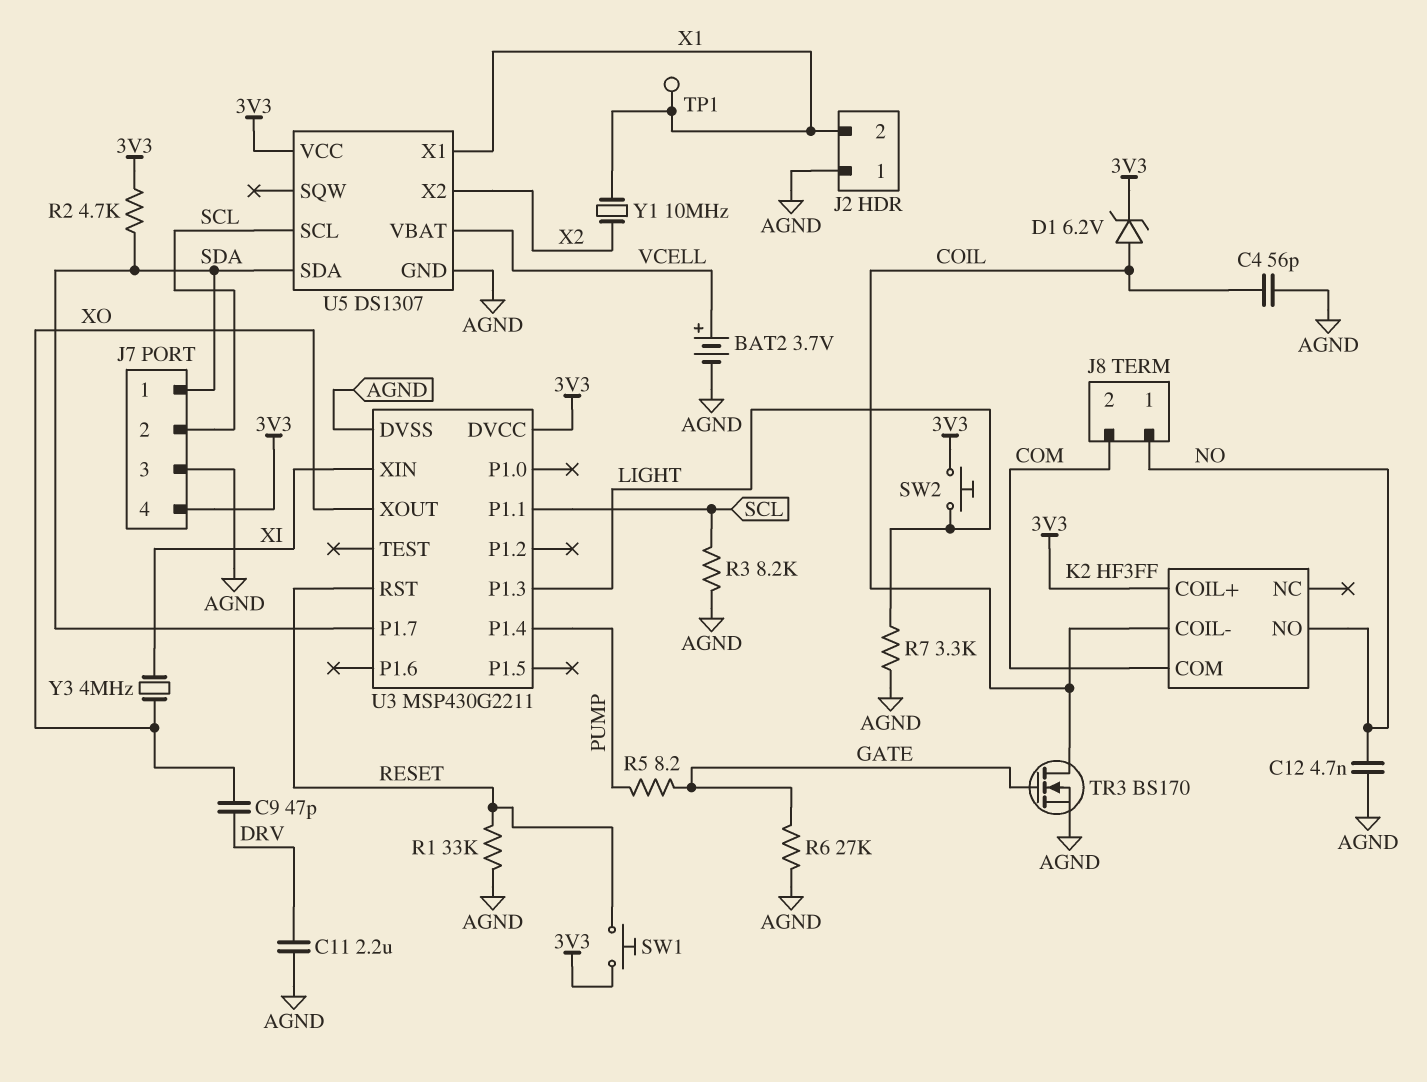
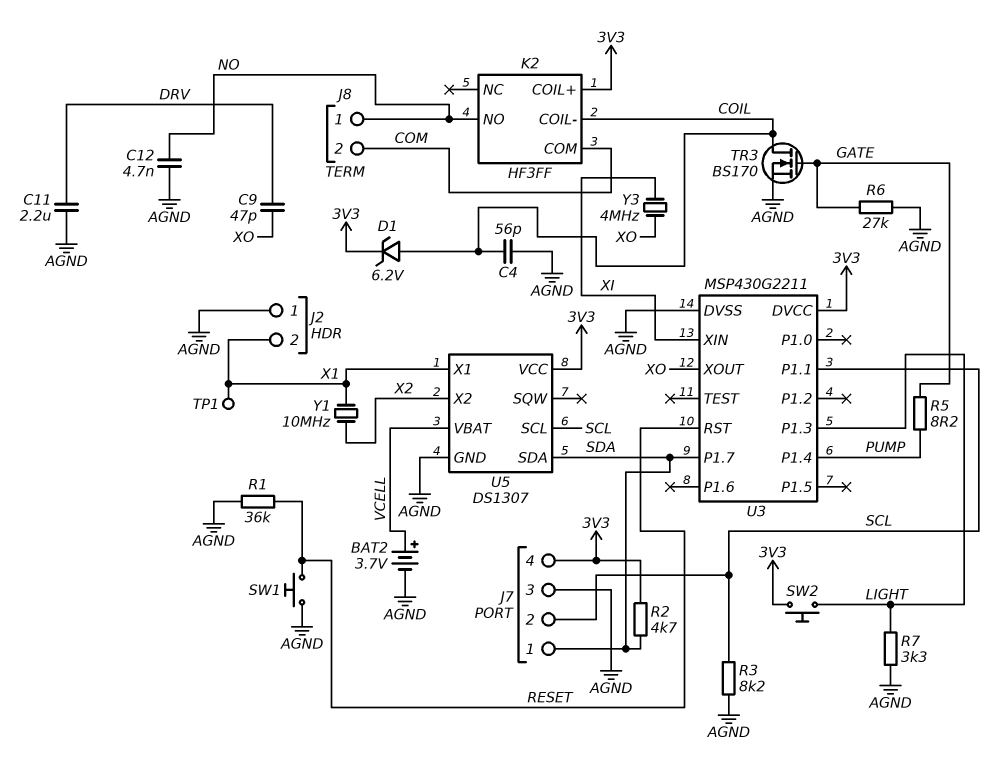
R1: 33k (AGND, RESET) -> 36k (AGND, RESET)
SW1: button (3V3, RESET) -> button (AGND, RESET)

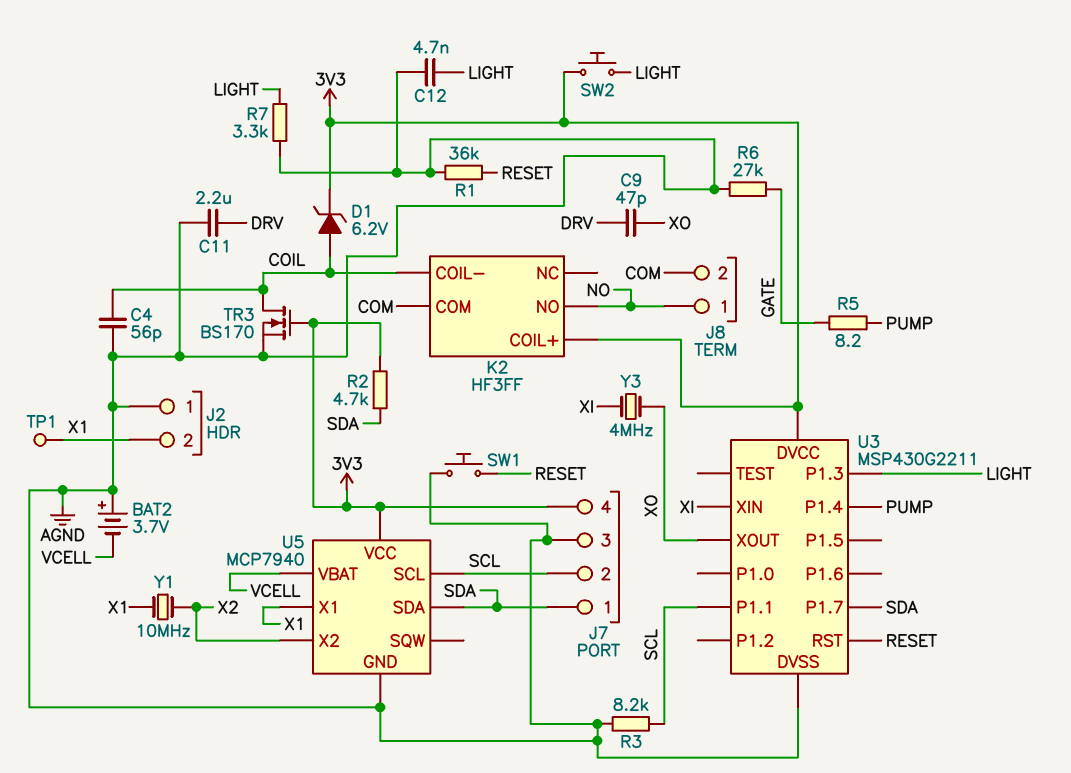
BAT2: 3.7V (plus VCELL, minus AGND) -> 3.7V (plus AGND, minus VCELL)
C12: 4.7nF (AGND, NO) -> 4.7nF (AGND, LIGHT)
TR3: NMOS BS170 (G GATE, D COIL, S AGND) -> NMOS BS170 (G 3V3, D COIL, S AGND)
U5: DS1307 -> MCP7940

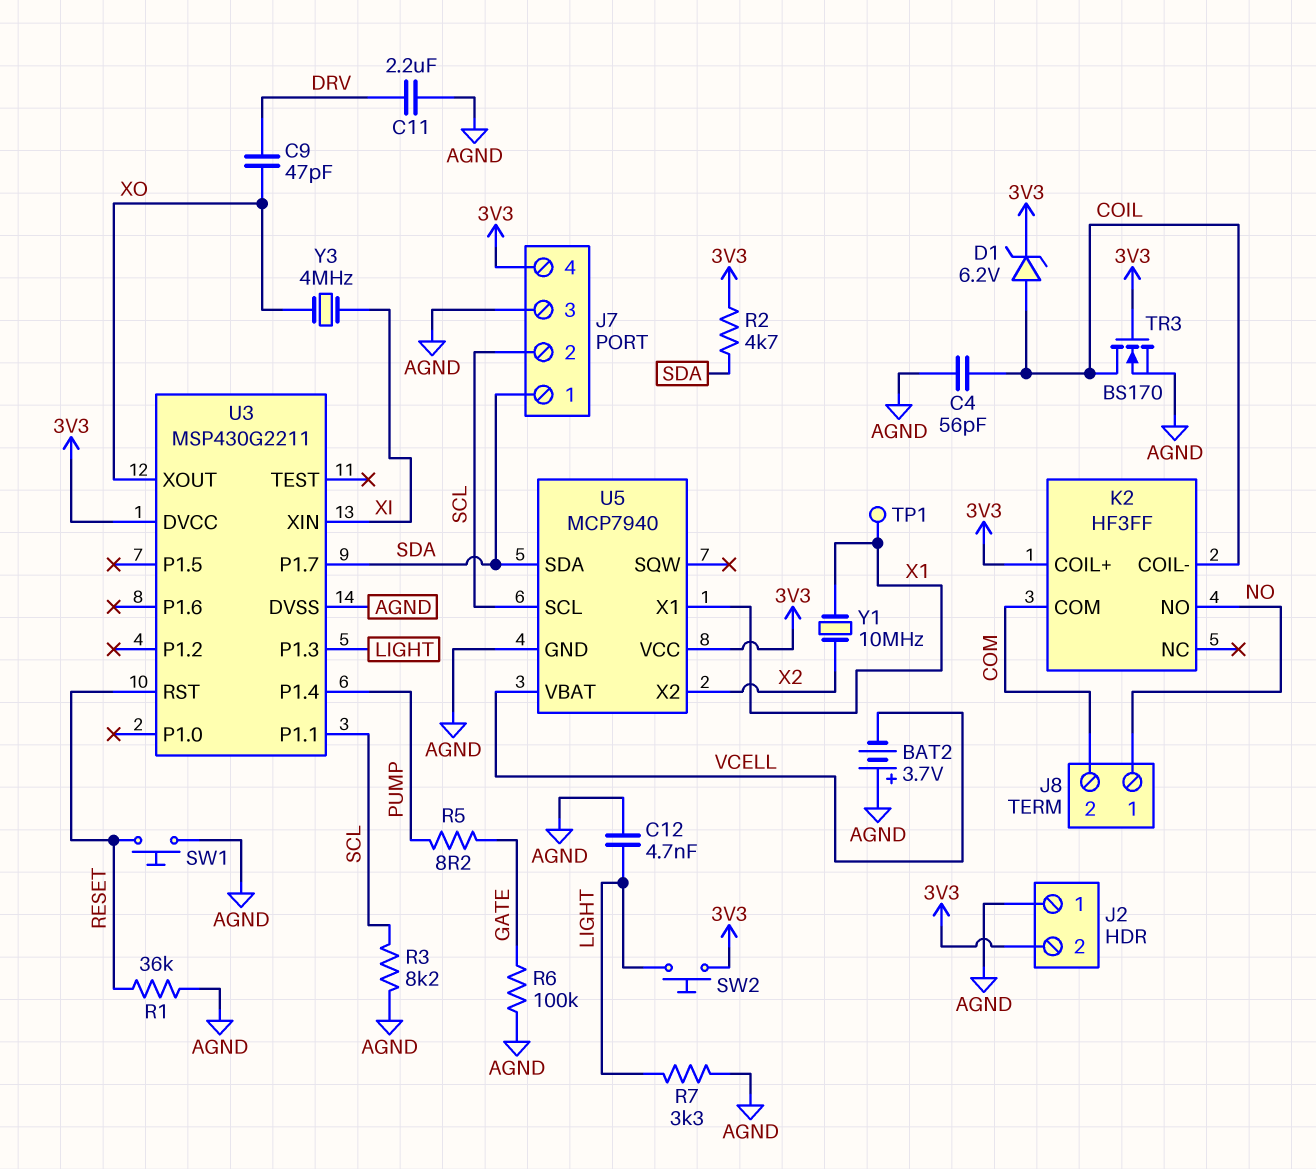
J2 pin 2: X1 -> 3V3
R6: 27k (AGND, GATE) -> 100k (AGND, GATE)

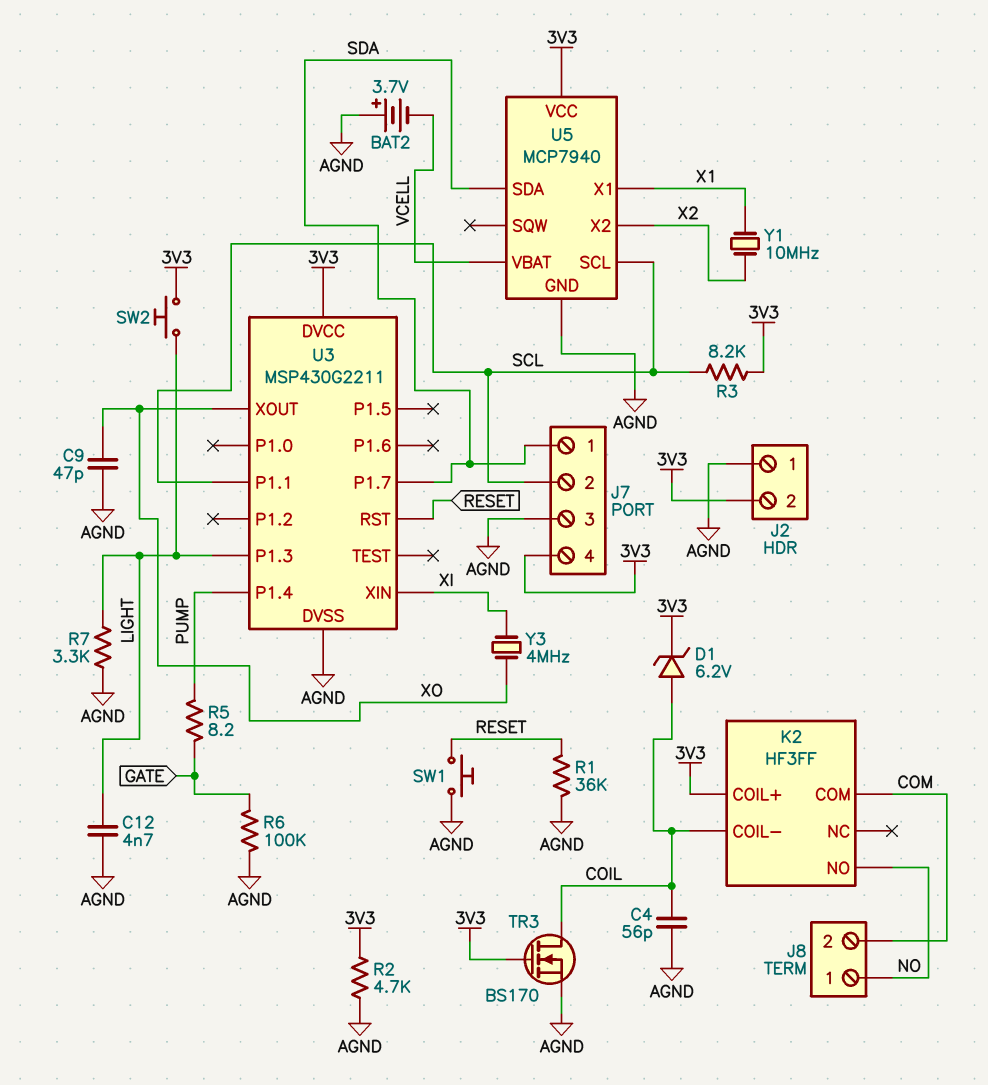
C9: 47pF (DRV, XO) -> 47pF (AGND, XO)
C11: 2.2uF (AGND, DRV) -> none
R2: 4.7k (3V3, SDA) -> 4.7k (3V3, AGND)
R3: 8.2k (AGND, SCL) -> 8.2k (3V3, SCL)
TP1: test point (X1) -> none

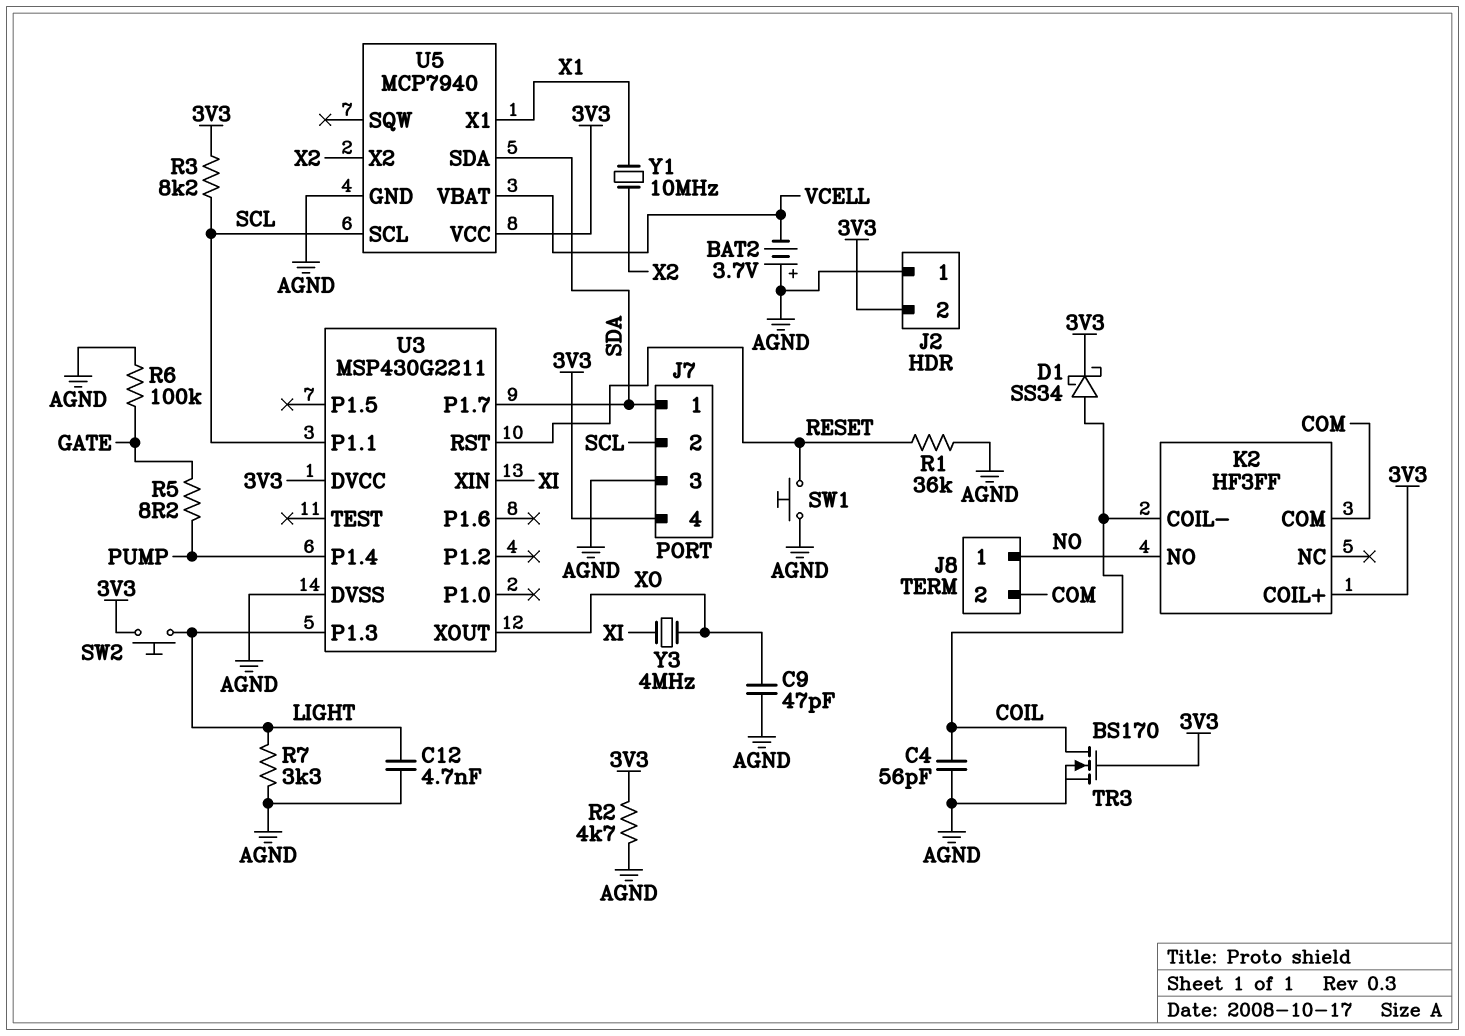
D1: zener 6.2V (A COIL, K 3V3) -> schottky SS34 (A COIL, K 3V3)

